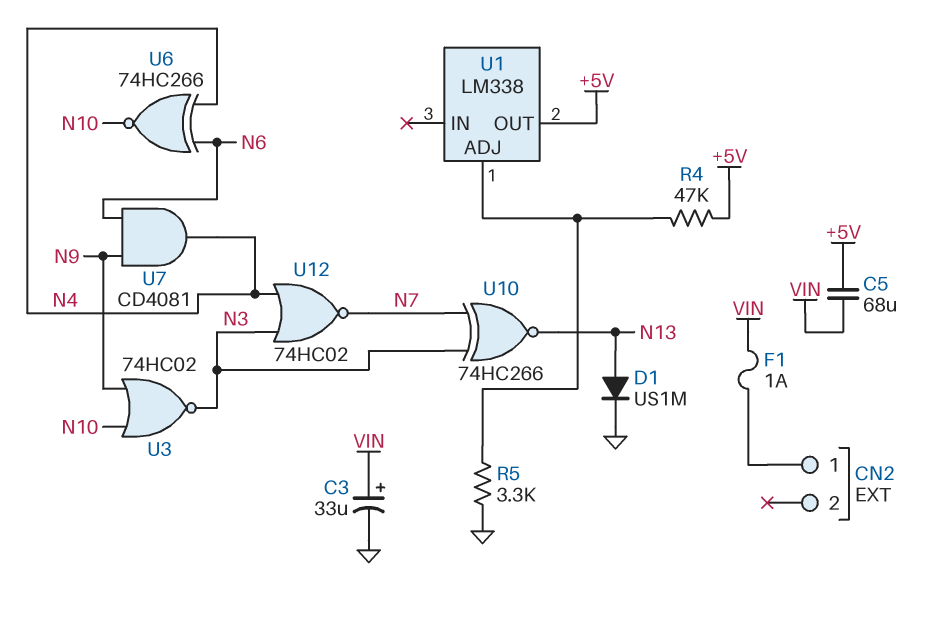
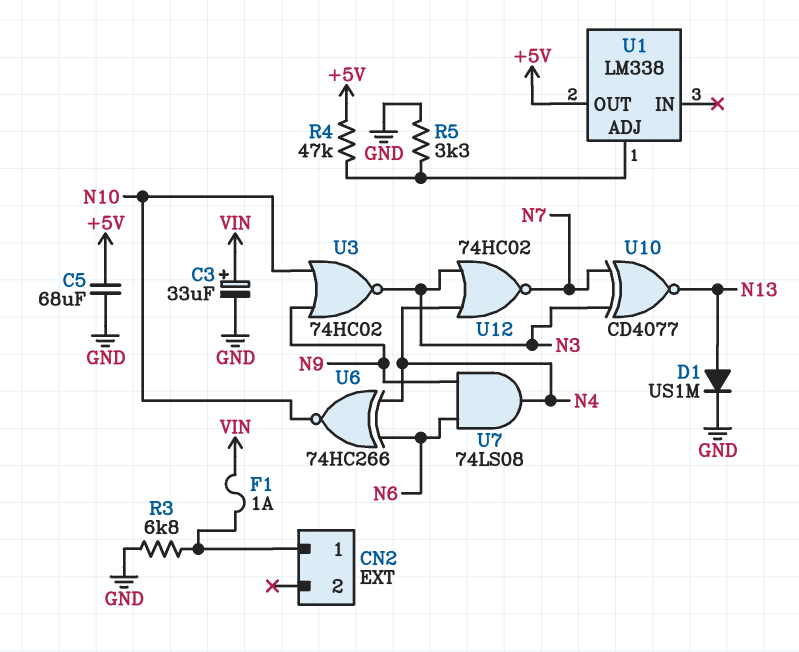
C5: 68uF (+5V, VIN) -> 68uF (+5V, GND)
R3: none -> 6.8k (CN2/1, GND)
U7: AND CD4081 (in N6, in N9, out N4) -> AND 74LS08 (in N6, in N9, out N4)
U10: XNOR 74HC266 (in N3, in N7, out N13) -> XNOR CD4077 (in N3, in N7, out N13)

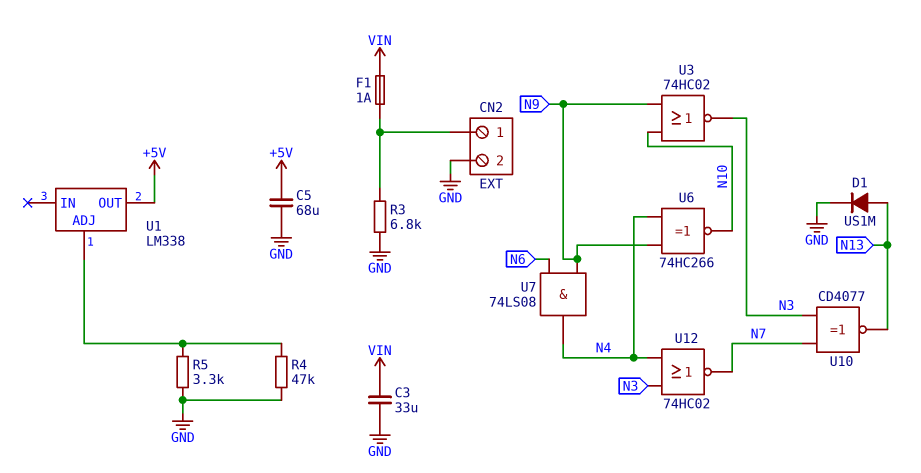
C3: 33uF (plus VIN, minus GND) -> 33uF (GND, VIN)
CN2 pin 2: none -> GND
R4: 47k (+5V, U1/ADJ) -> 47k (GND, U1/ADJ)
U6: XNOR 74HC266 (in N4, in N6, out N10) -> XNOR 74HC266 (in N4, in N9, out N10)

